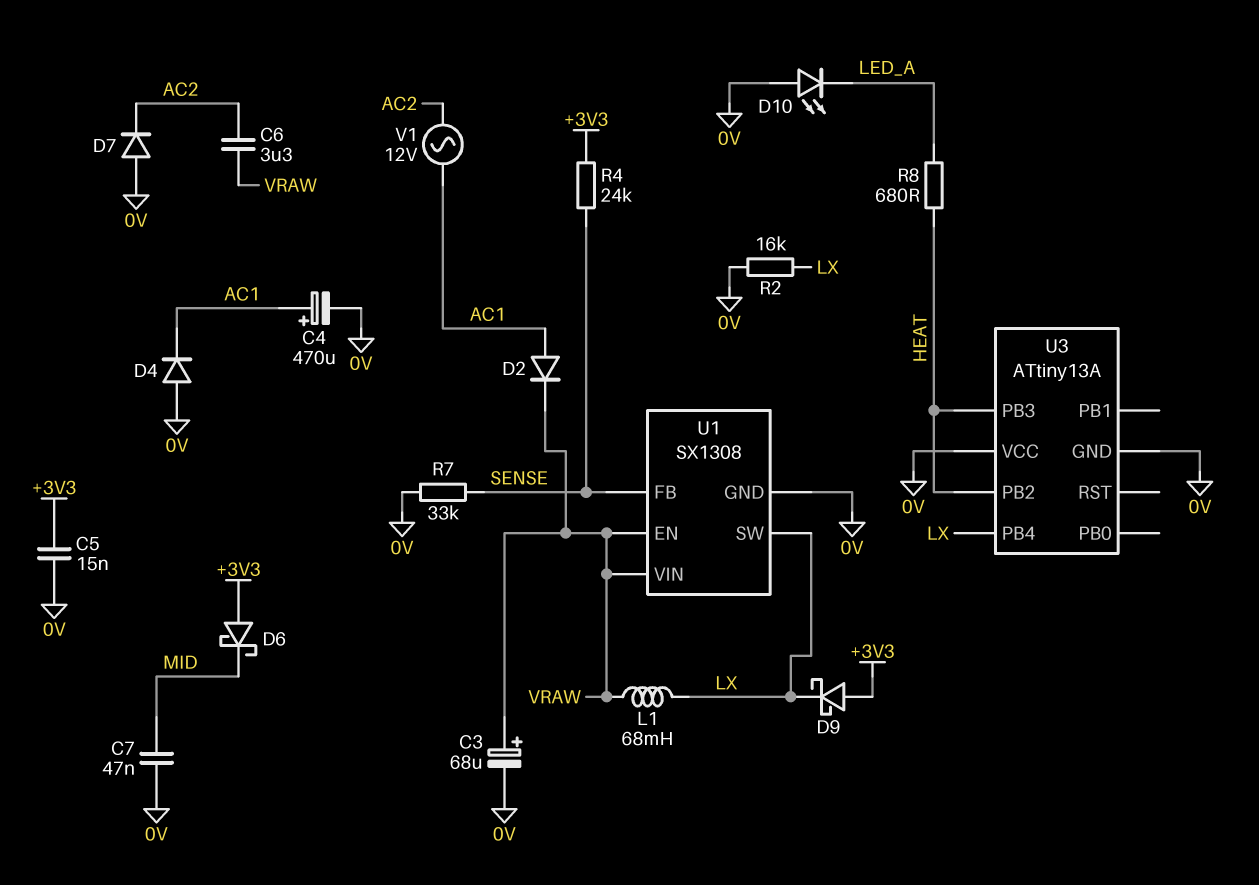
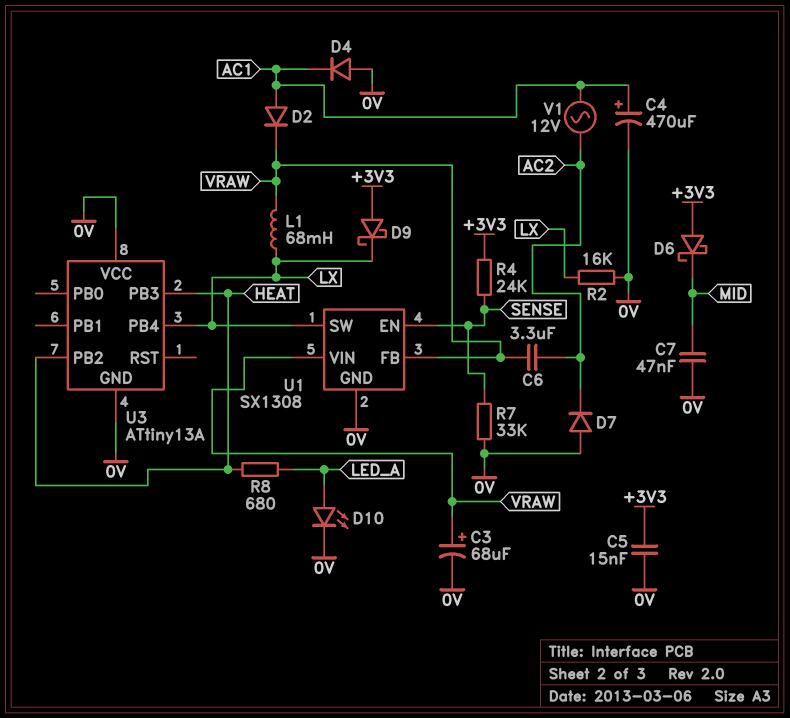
D10: LED (A 0V, K LED_A) -> LED (A LED_A, K 0V)
U1 pin EN: VRAW -> SENSE
U1 pin FB: SENSE -> VRAW

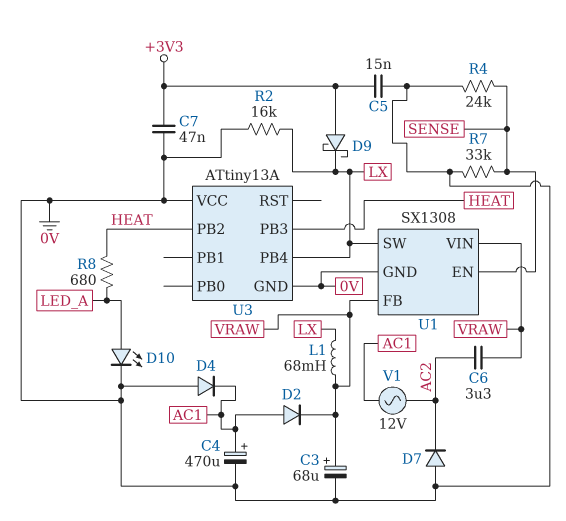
C7: 47nF (0V, MID) -> 47nF (+3V3, 0V)
D6: schottky (A +3V3, K MID) -> none
R4: 24k (+3V3, SENSE) -> 24k (0V, SENSE)

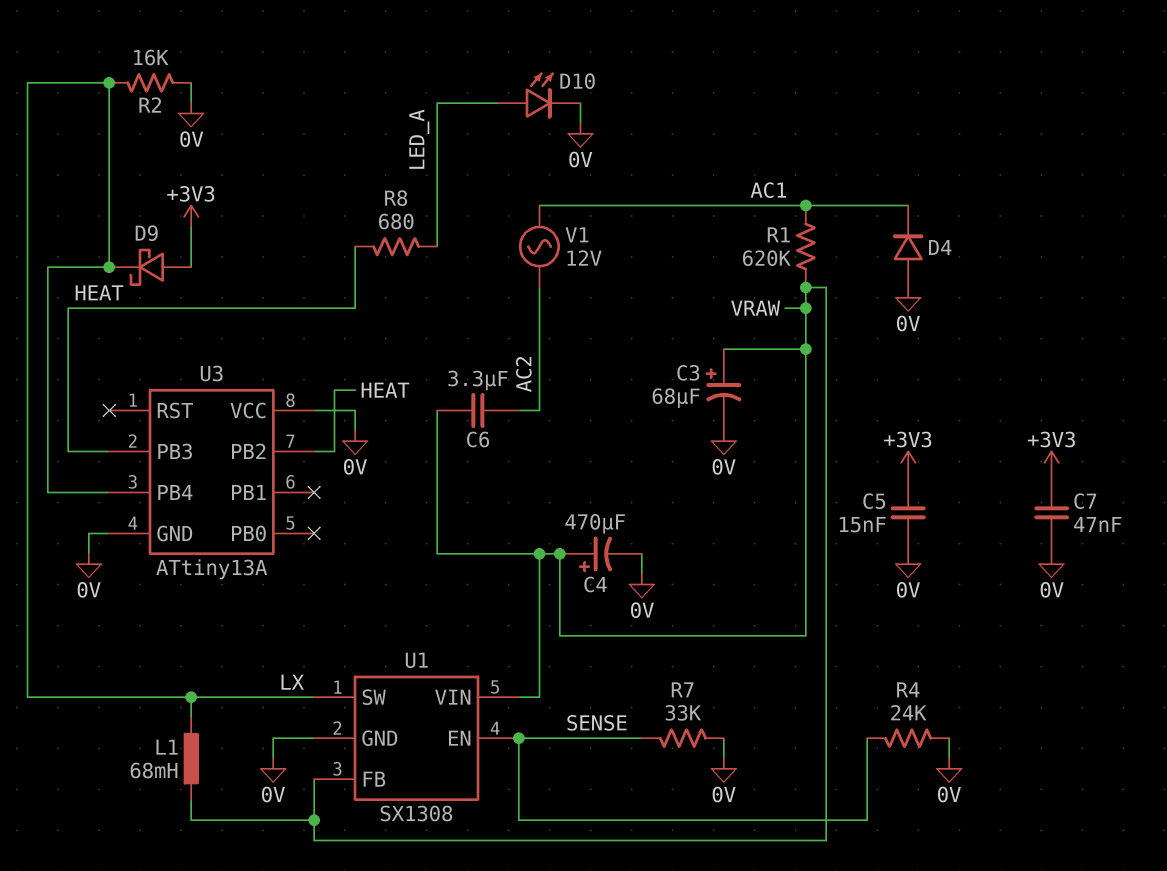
C4: 470uF (plus AC1, minus 0V) -> 470uF (plus VRAW, minus 0V)
D2: diode (A AC1, K VRAW) -> none
D7: diode (A 0V, K AC2) -> none
R1: none -> 620k (AC1, VRAW)

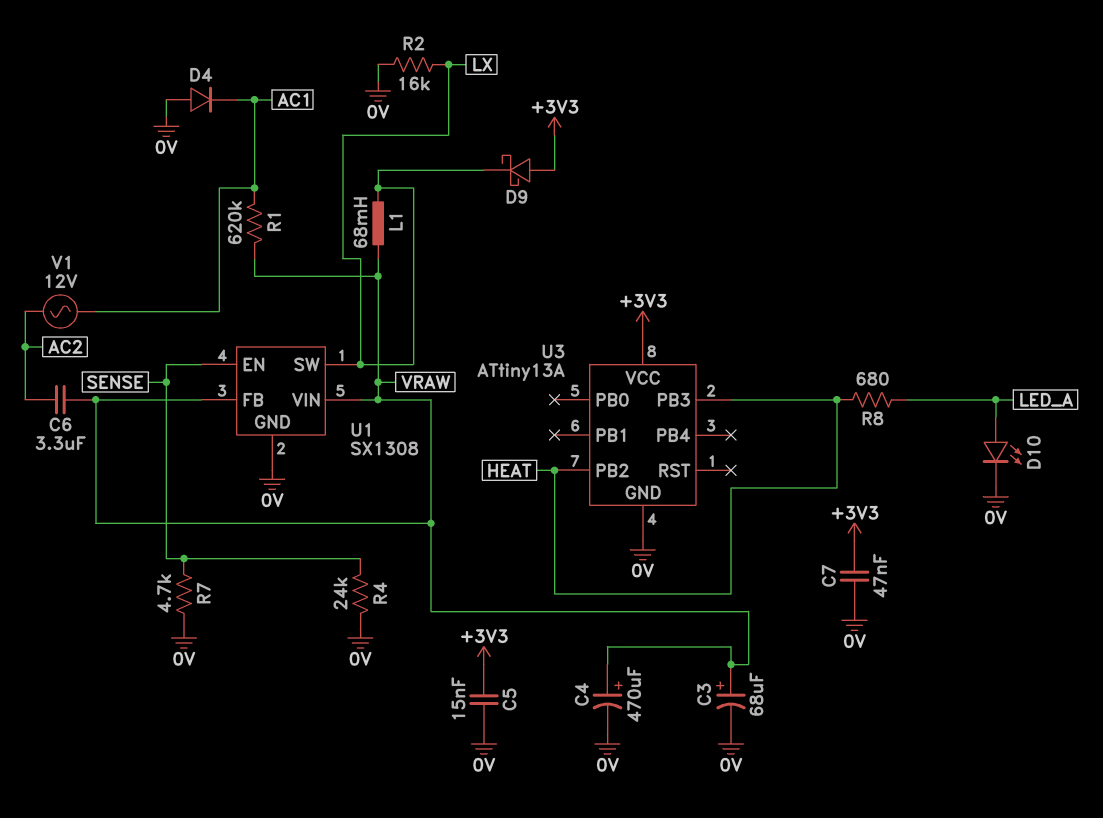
R7: 33k (0V, SENSE) -> 4.7k (0V, SENSE)
U3 pin PB4: LX -> none
U3 pin VCC: 0V -> +3V3

